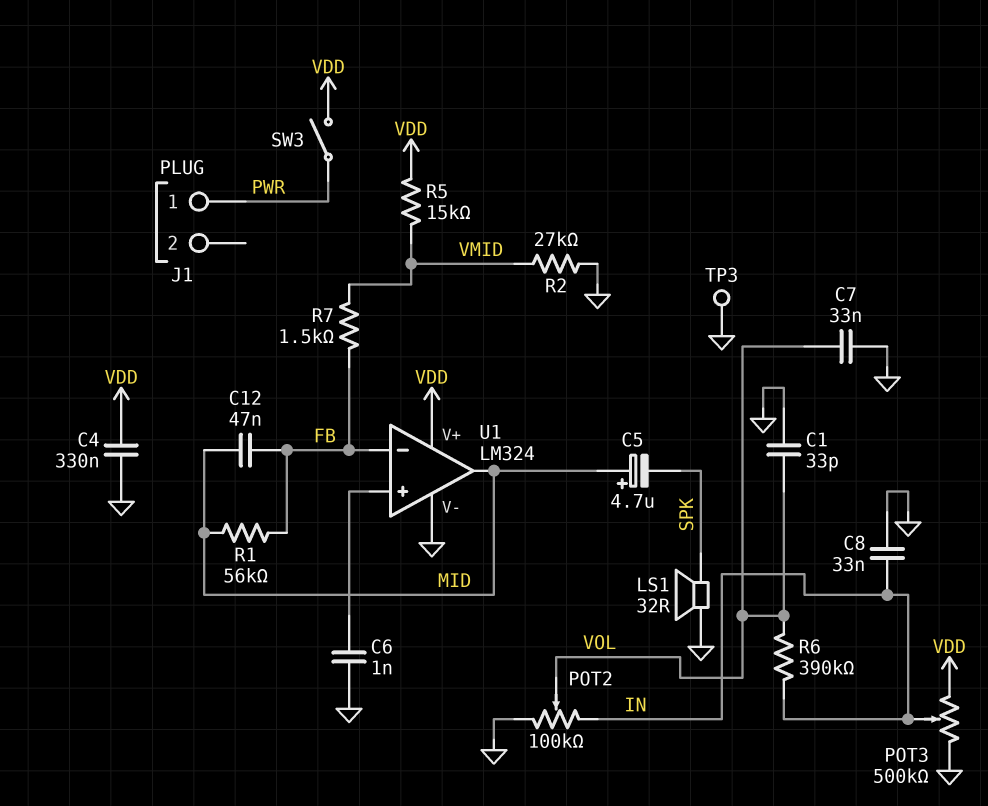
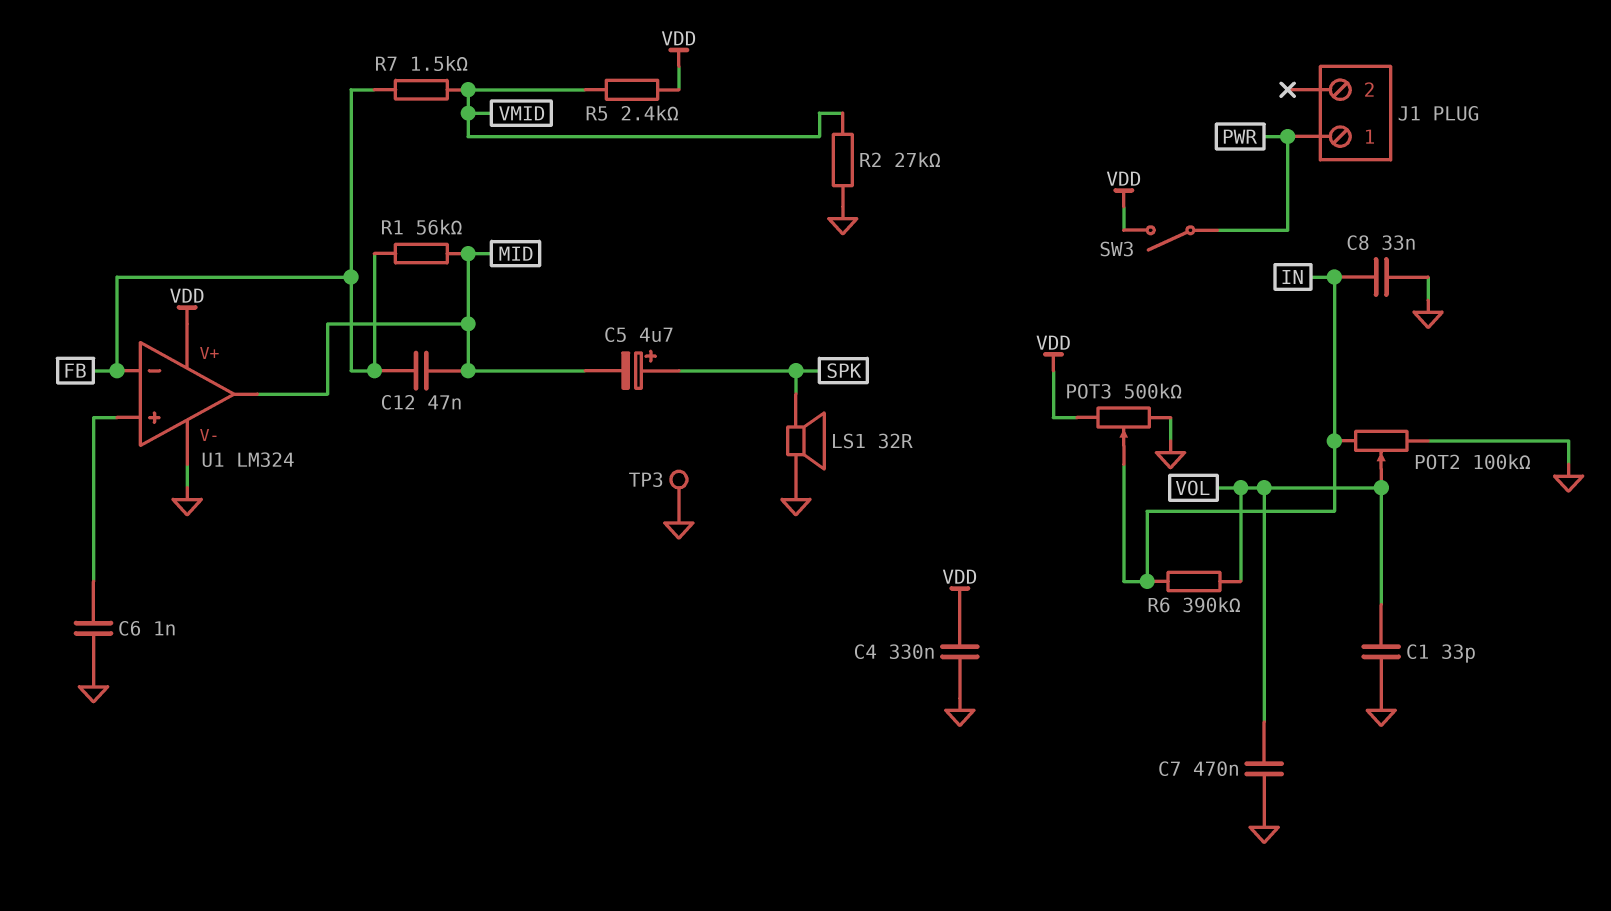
C5: 4.7uF (plus MID, minus SPK) -> 4.7uF (plus SPK, minus MID)
C7: 33nF (GND, VOL) -> 470nF (GND, VOL)
R5: 15k (VDD, VMID) -> 2.4k (VDD, VMID)

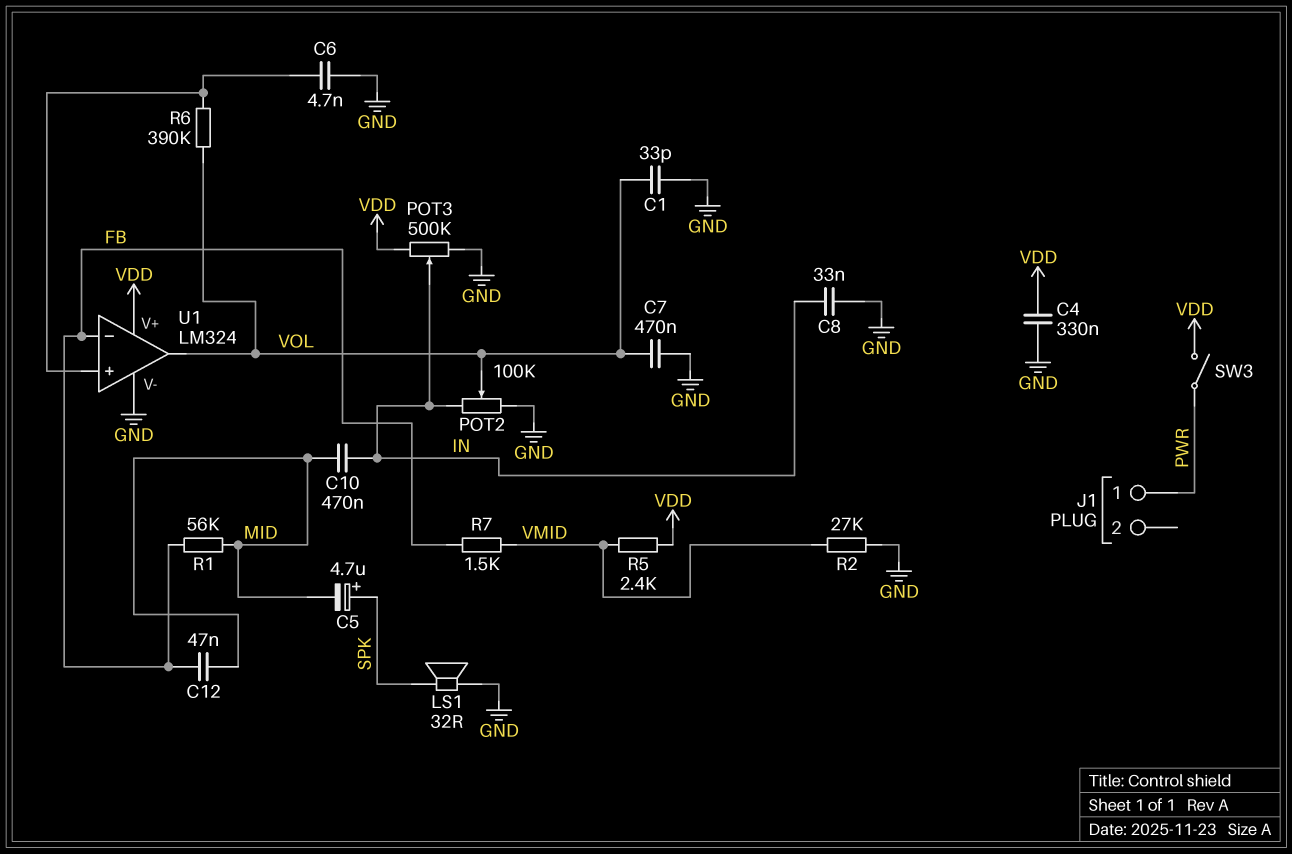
C6: 1nF (GND, U1/in+) -> 4.7nF (GND, U1/in+)
C10: none -> 470nF (IN, MID)
R6: 390k (IN, VOL) -> 390k (U1/in+, VOL)
TP3: test point (GND) -> none
U1 pin out: MID -> VOL

